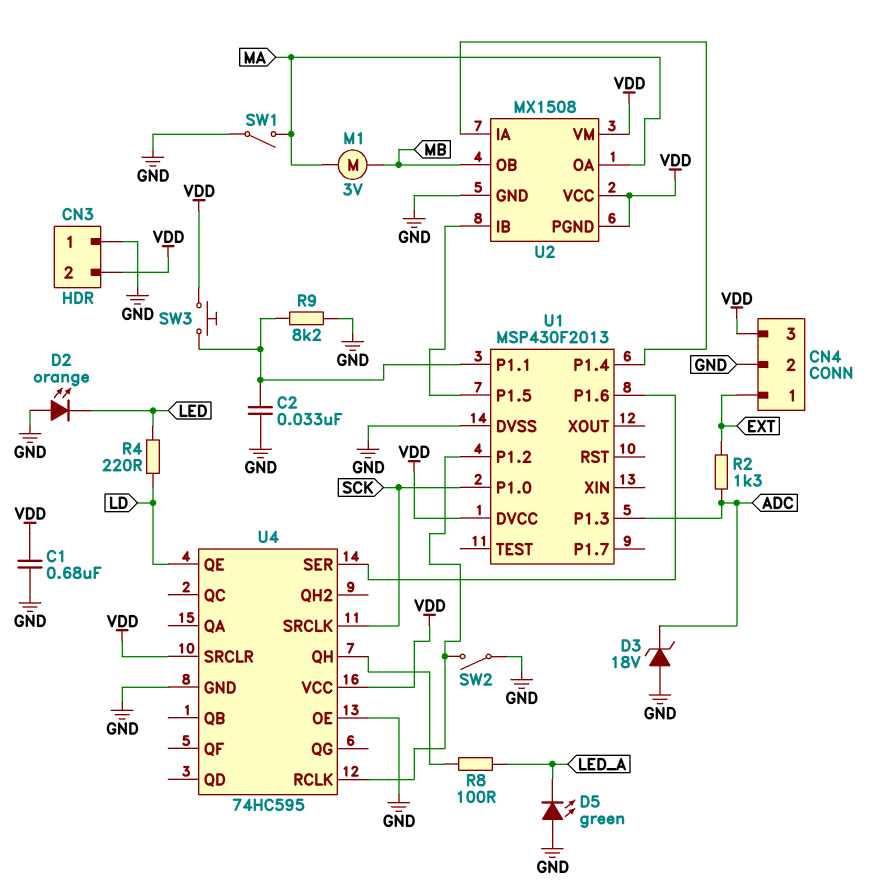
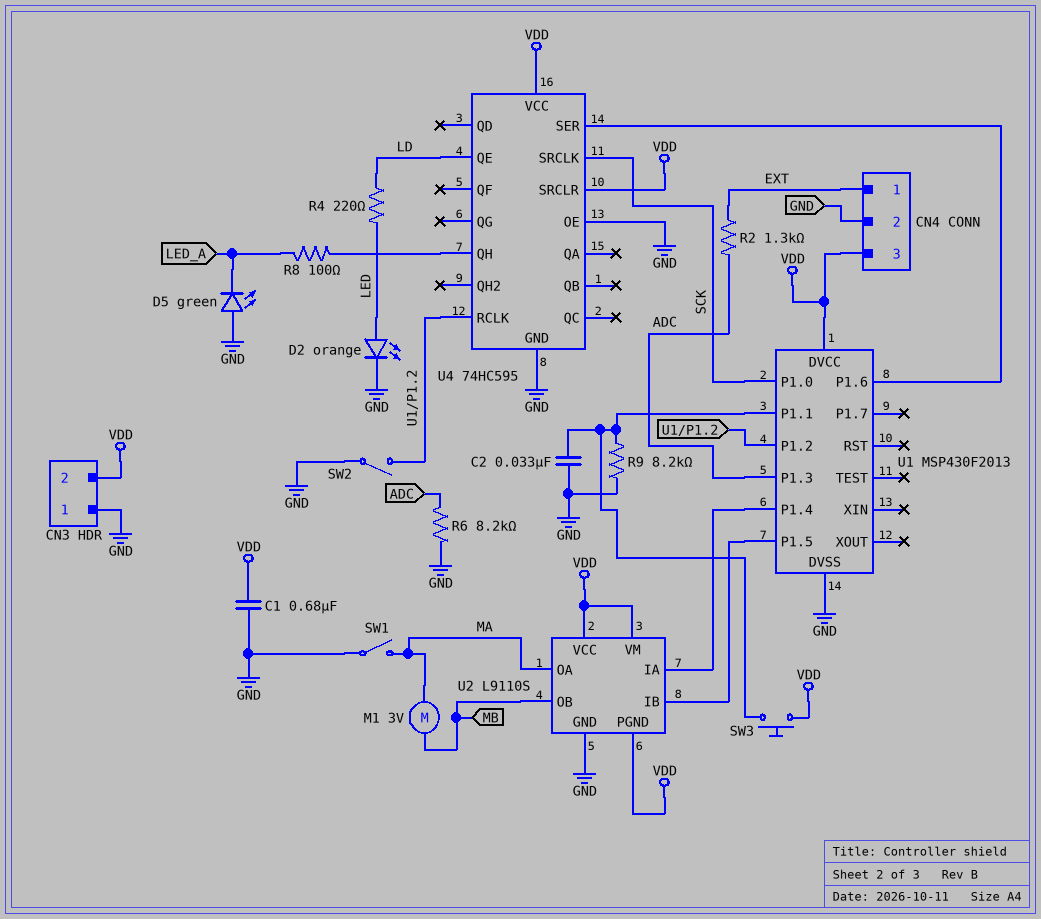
D2: LED orange (A GND, K LED) -> LED orange (A LED, K GND)
D3: zener 18V (A GND, K ADC) -> none
R6: none -> 8.2k (ADC, GND)
U2: MX1508 -> L9110S

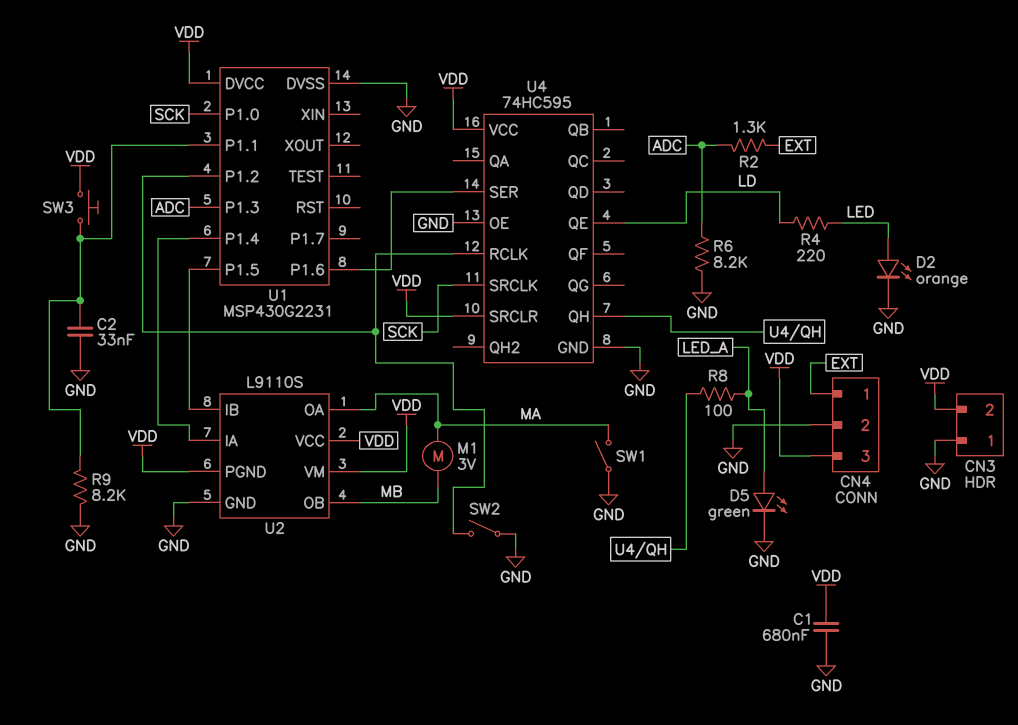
D5: LED green (A GND, K LED_A) -> LED green (A LED_A, K GND)
U1: MSP430F2013 -> MSP430G2231

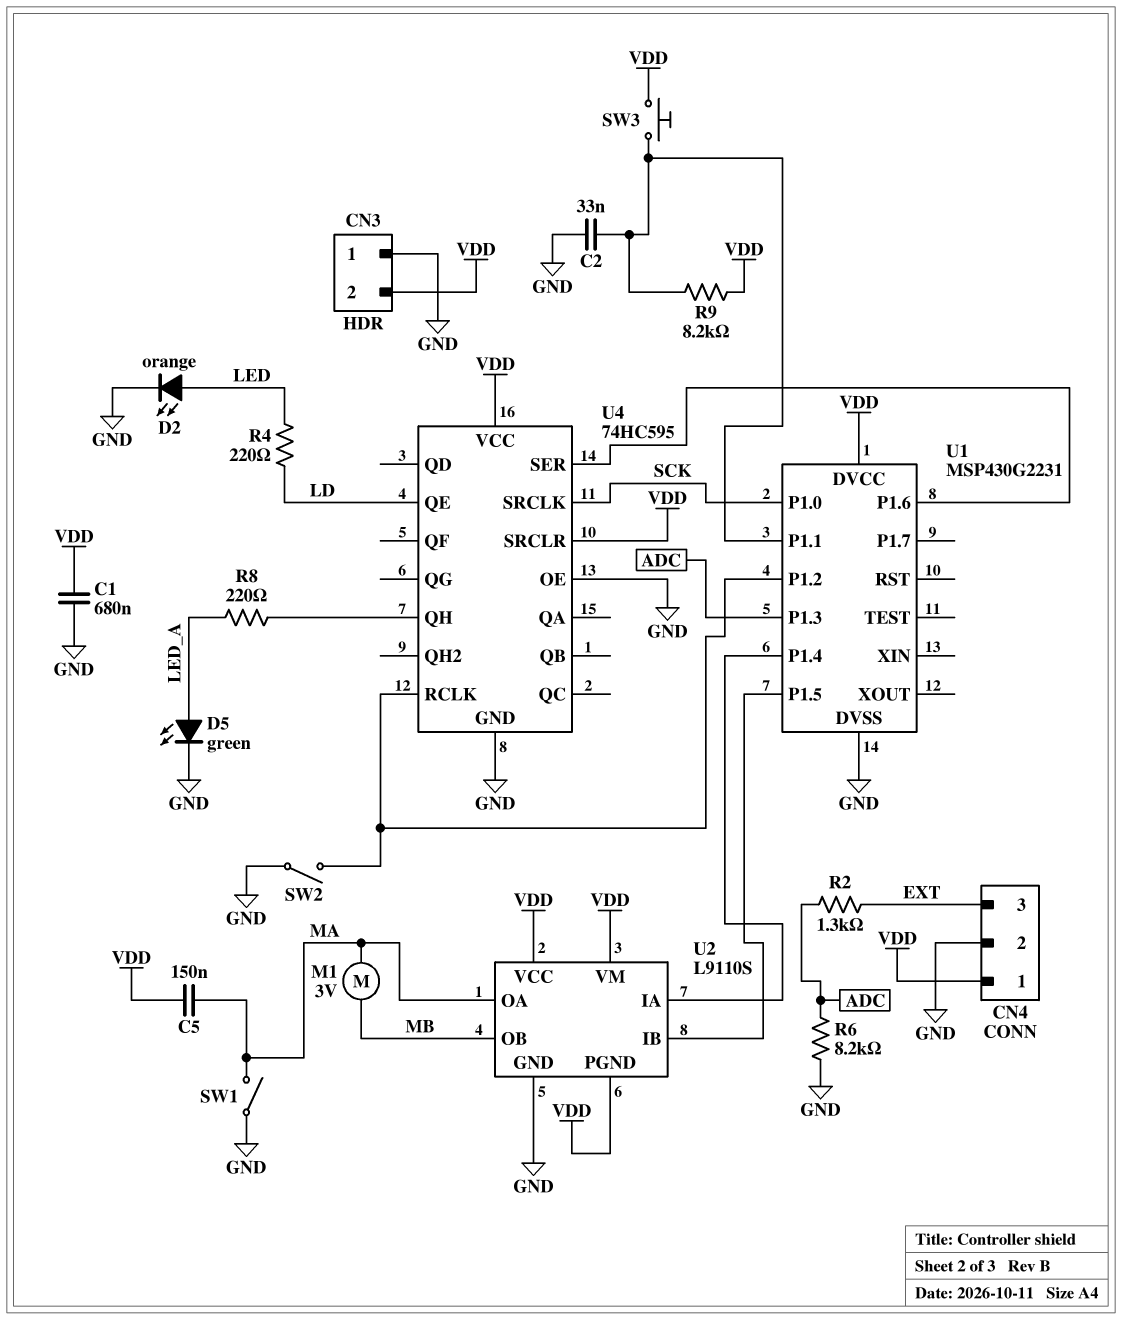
C5: none -> 150nF (MA, VDD)
CN4 pin 1: EXT -> VDD
CN4 pin 3: VDD -> EXT
R8: 100 (LED_A, U4/QH) -> 220 (LED_A, U4/QH)
R9: 8.2k (GND, U1/P1.1) -> 8.2k (U1/P1.1, VDD)

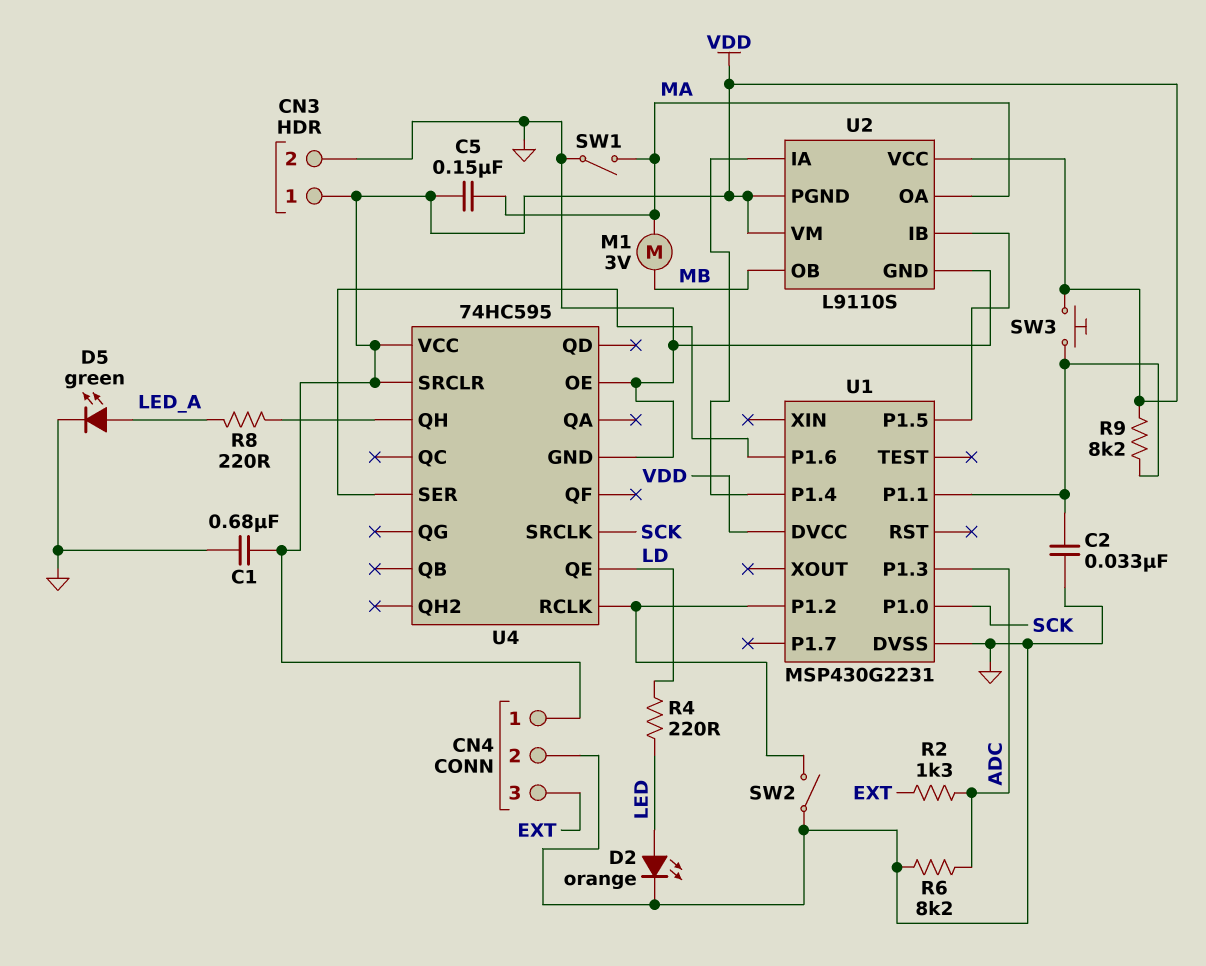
CN3 pin 1: GND -> VDD
CN3 pin 2: VDD -> GND

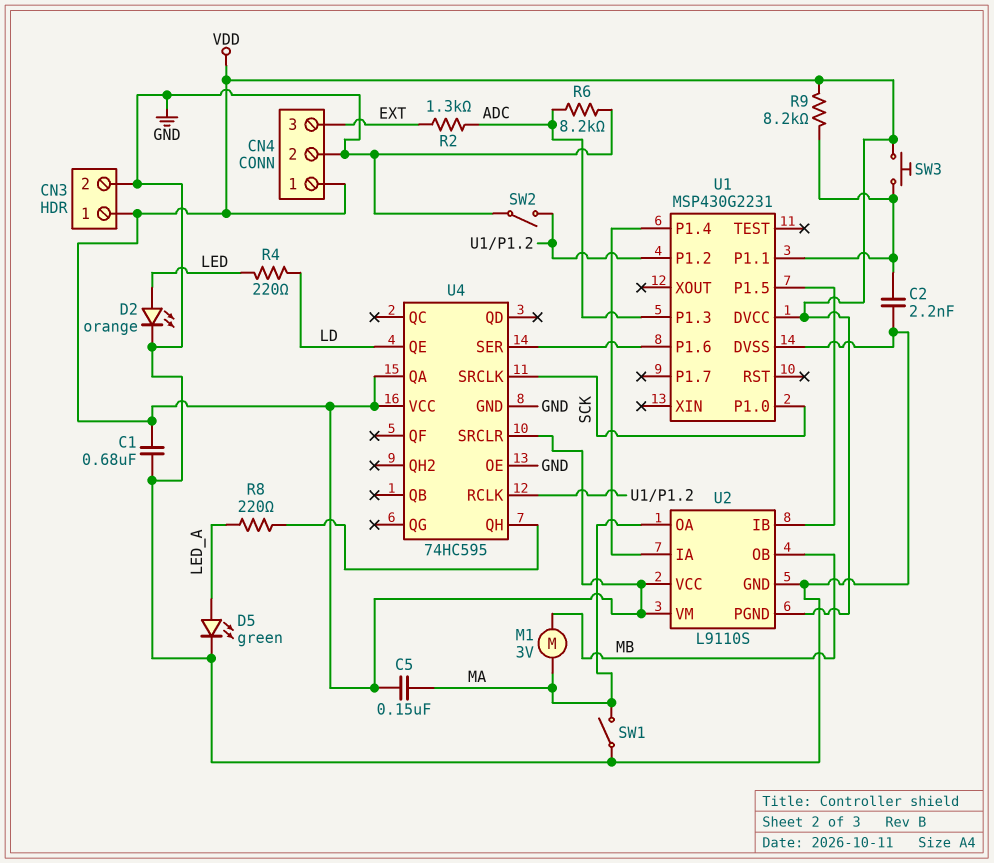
C2: 33nF (GND, U1/P1.1) -> 2.2nF (GND, U1/P1.1)
U4 pin QA: none -> VDD

